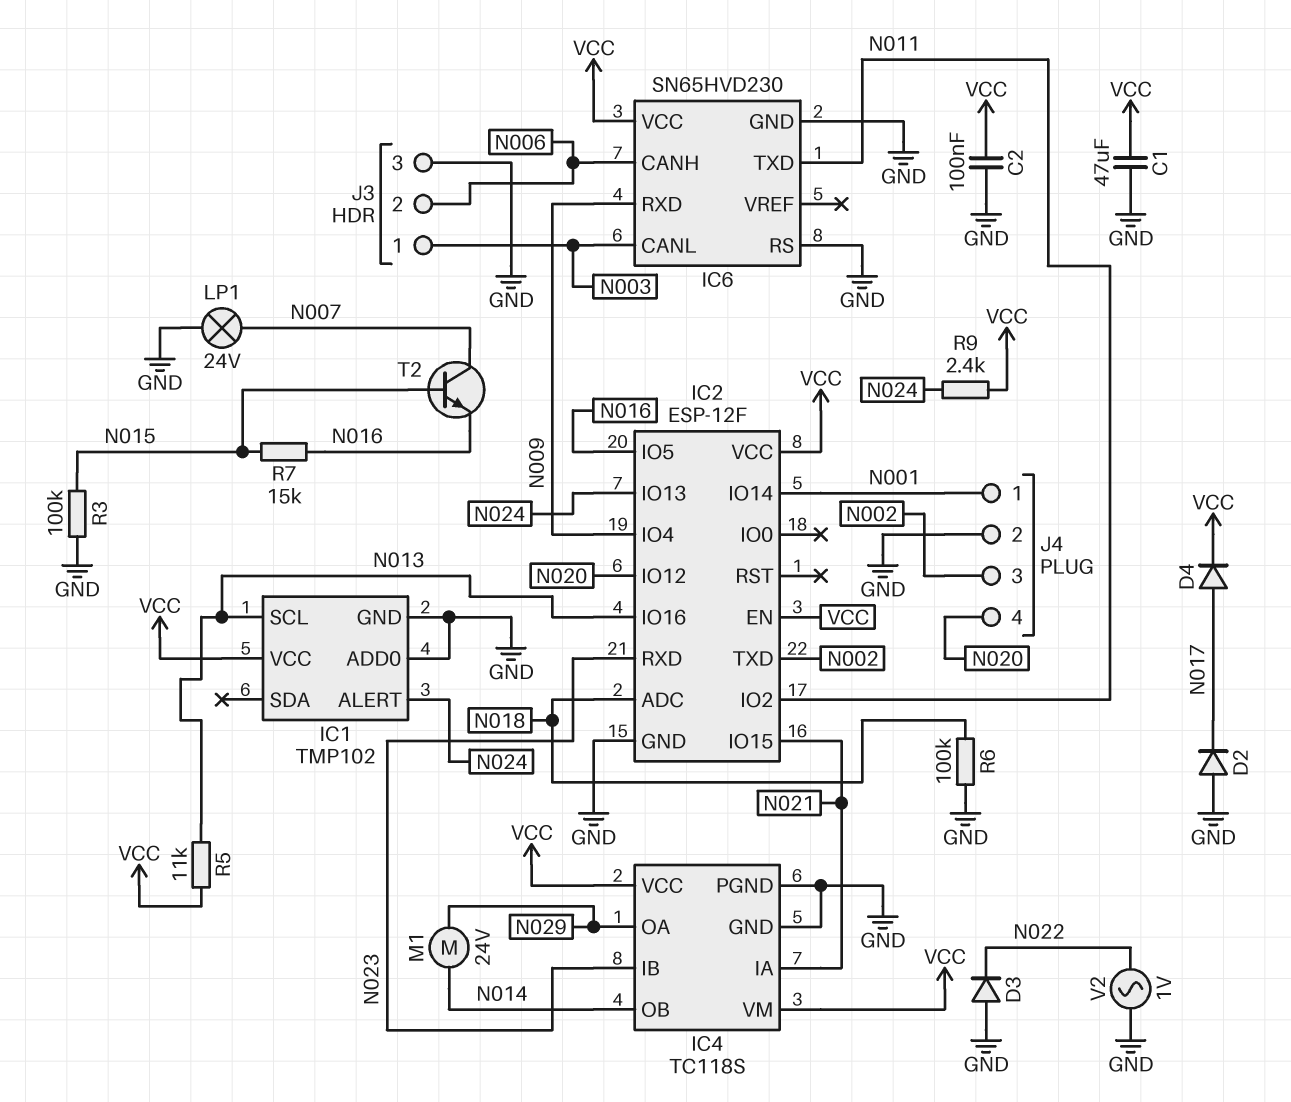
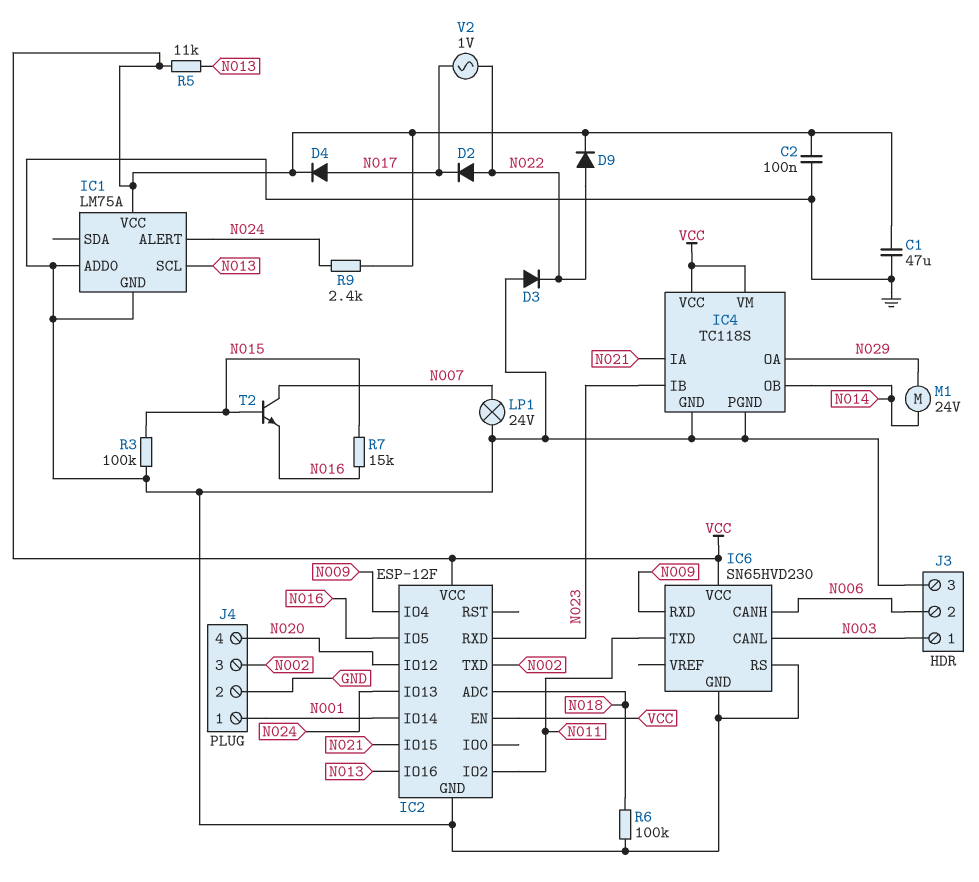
D2: diode (A GND, K N017) -> diode (A N022, K N017)
D9: none -> diode (A N022, K VCC)
IC1: TMP102 -> LM75A
V2: AC 1V (GND, N022) -> AC 1V (N017, N022)

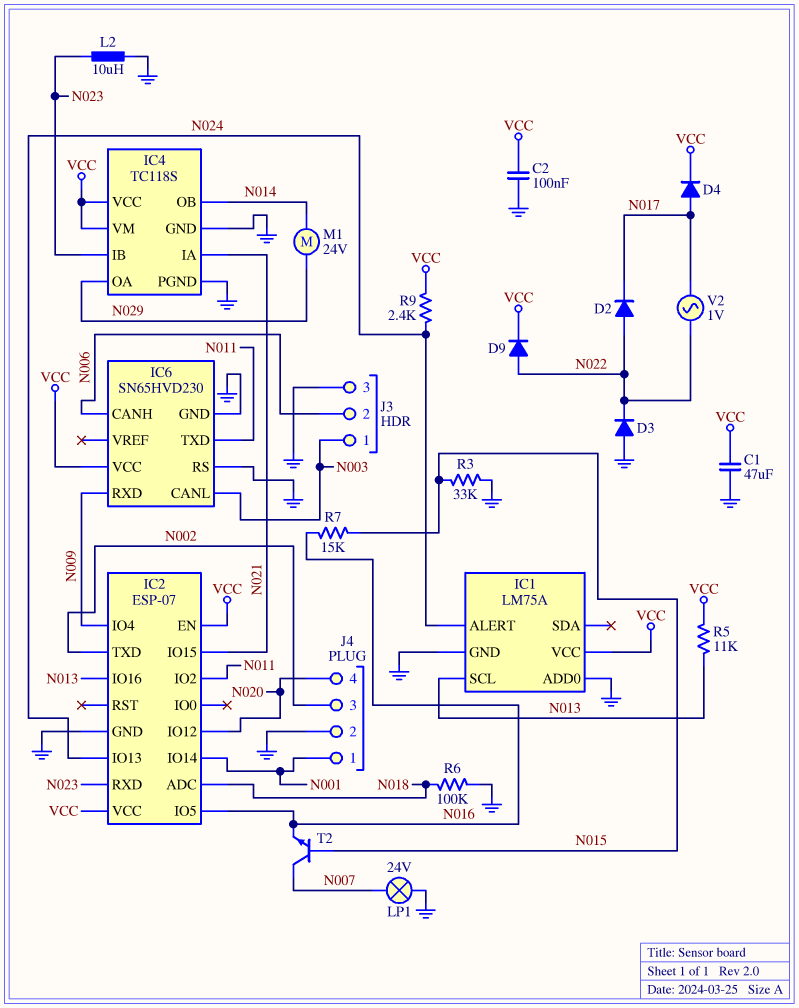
IC2: ESP-12F -> ESP-07
L2: none -> 10uH (GND, N023)
R3: 100k (GND, N015) -> 33k (GND, N015)

